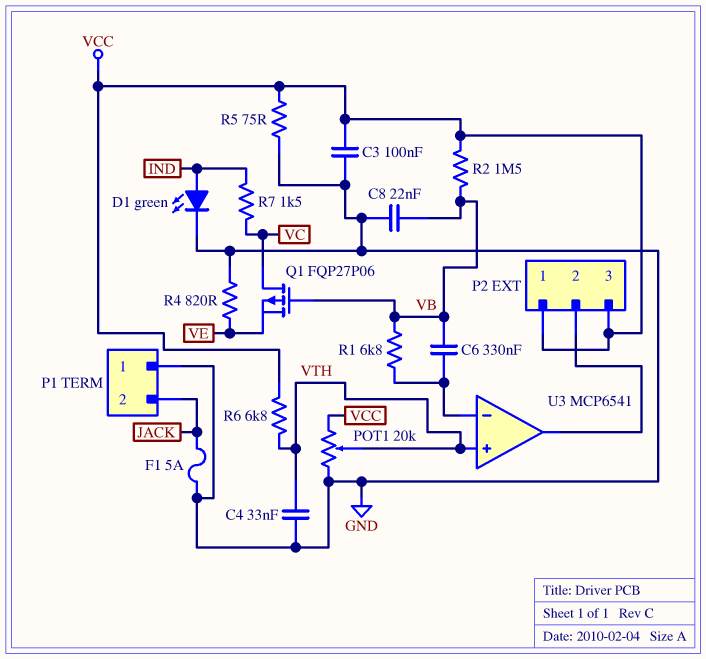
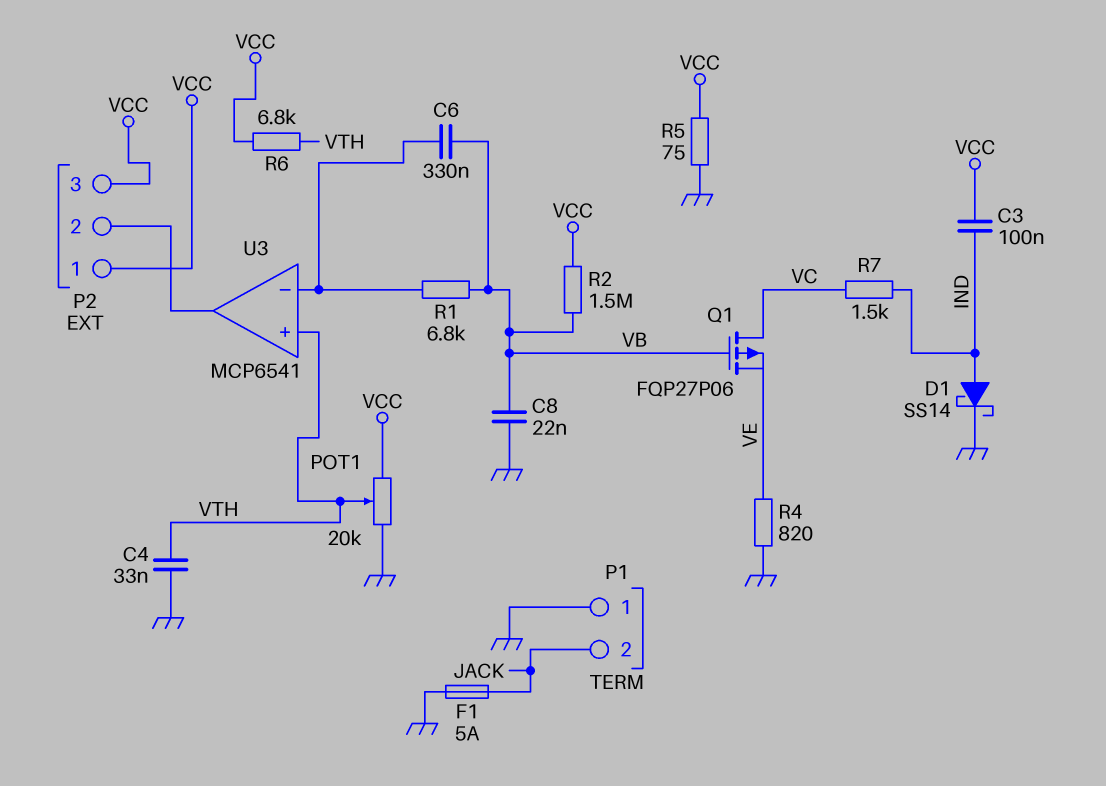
C3: 100nF (GND, VCC) -> 100nF (IND, VCC)
D1: LED green (A IND, K GND) -> schottky SS14 (A IND, K GND)

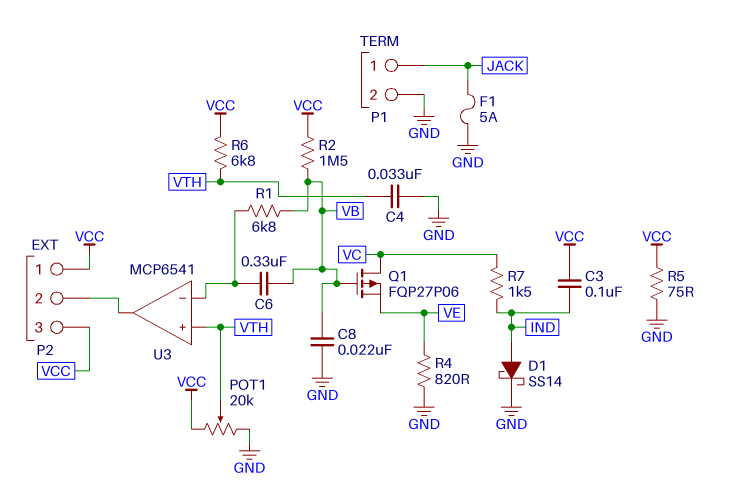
P1 pin 1: GND -> JACK
P1 pin 2: JACK -> GND

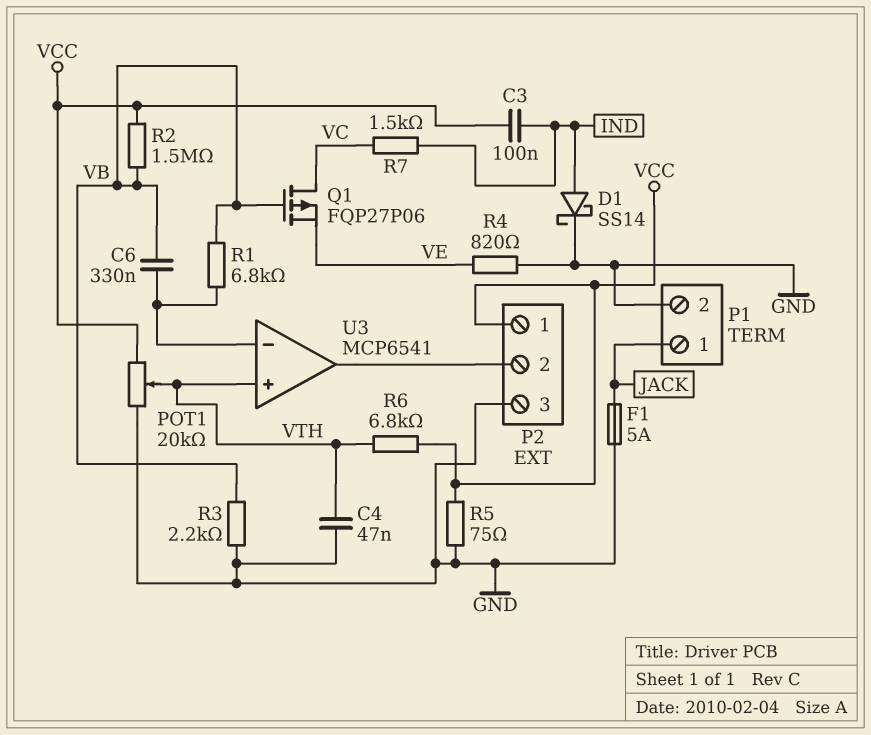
C4: 33nF (GND, VTH) -> 47nF (GND, VTH)
C8: 22nF (GND, VB) -> none
P2 pin 3: VCC -> GND
R3: none -> 2.2k (GND, VB)

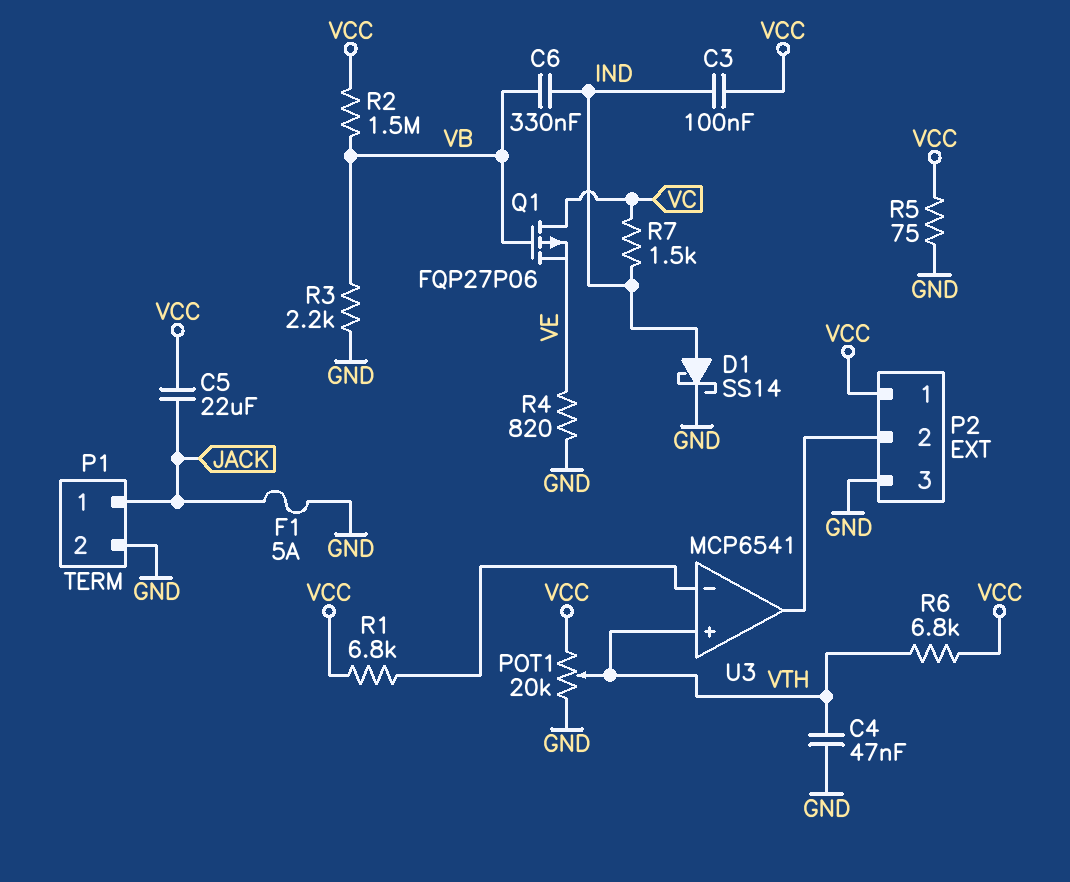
C5: none -> 22uF (JACK, VCC)
C6: 330nF (U3/in-, VB) -> 330nF (IND, VB)
R1: 6.8k (U3/in-, VB) -> 6.8k (U3/in-, VCC)

